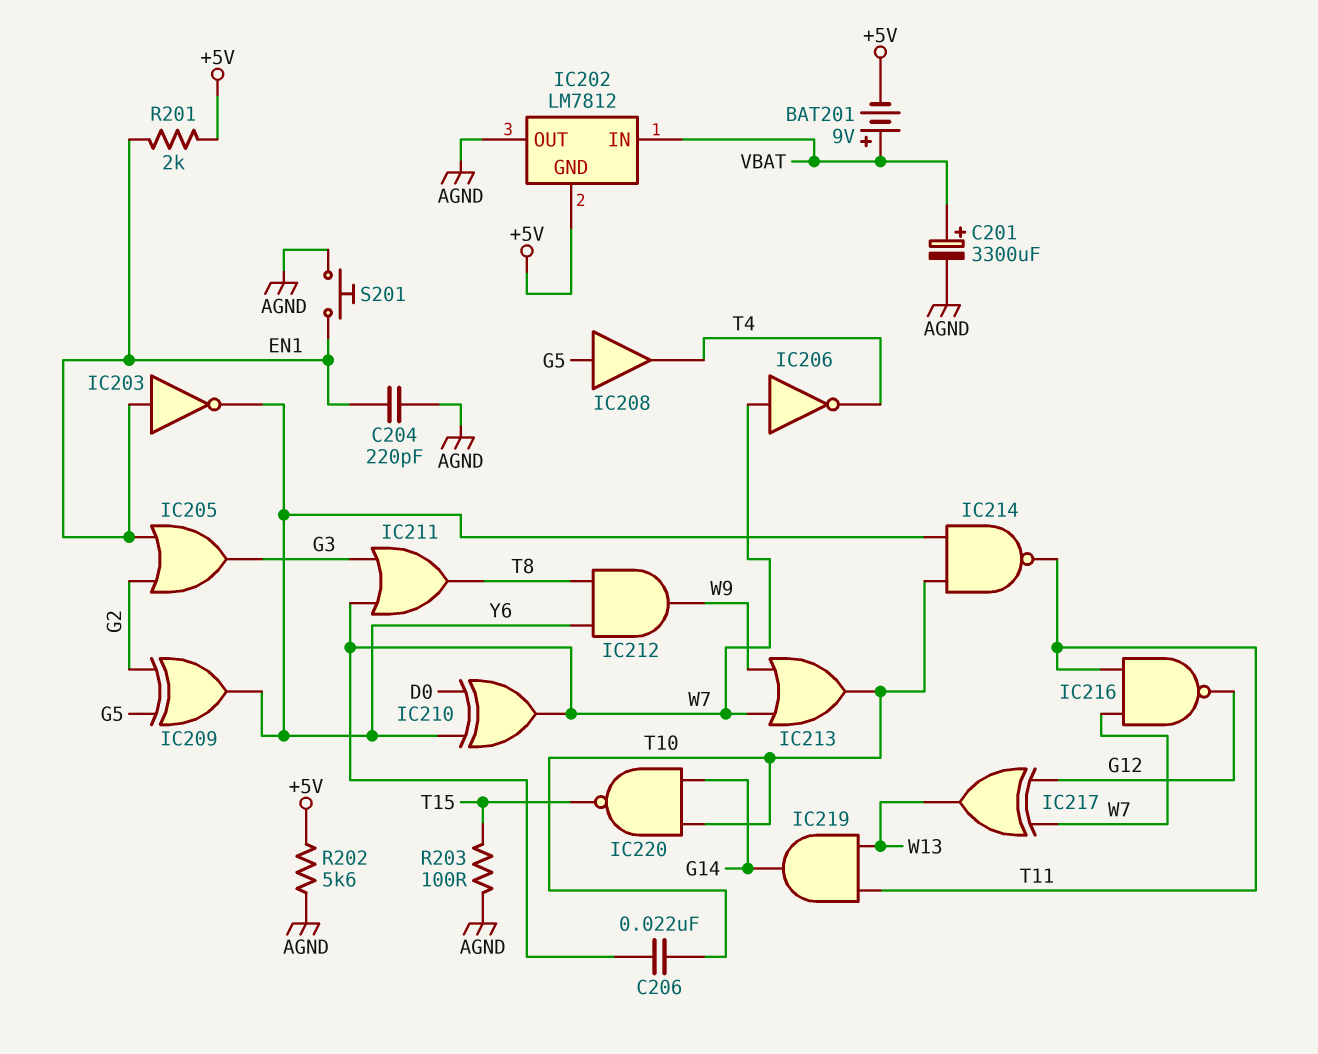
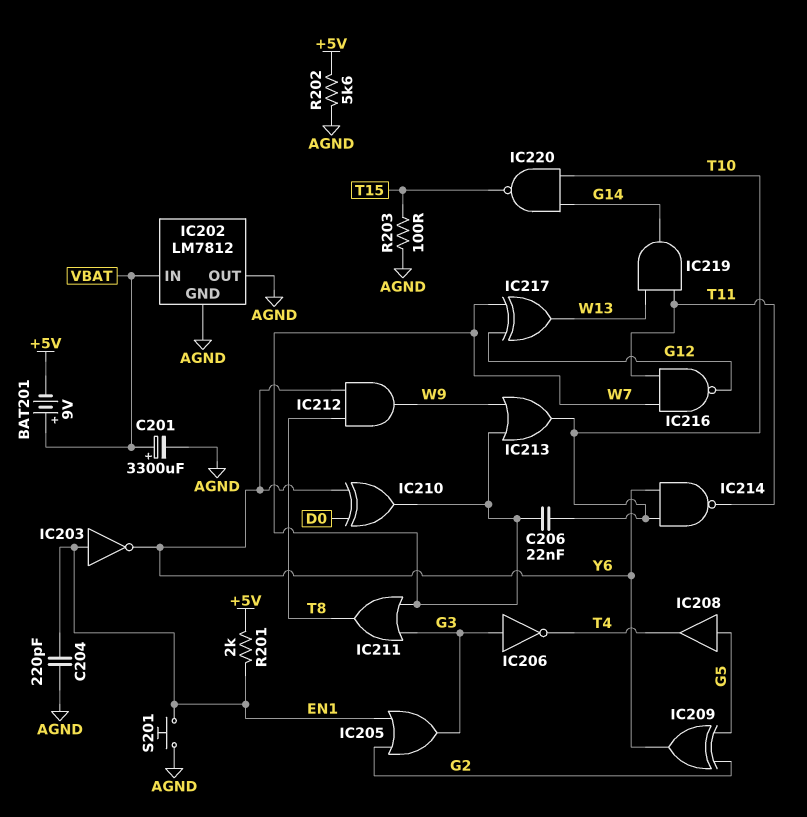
IC202 pin GND: +5V -> AGND
IC206: NOT (in W7, out T4) -> NOT (in G3, out T4)

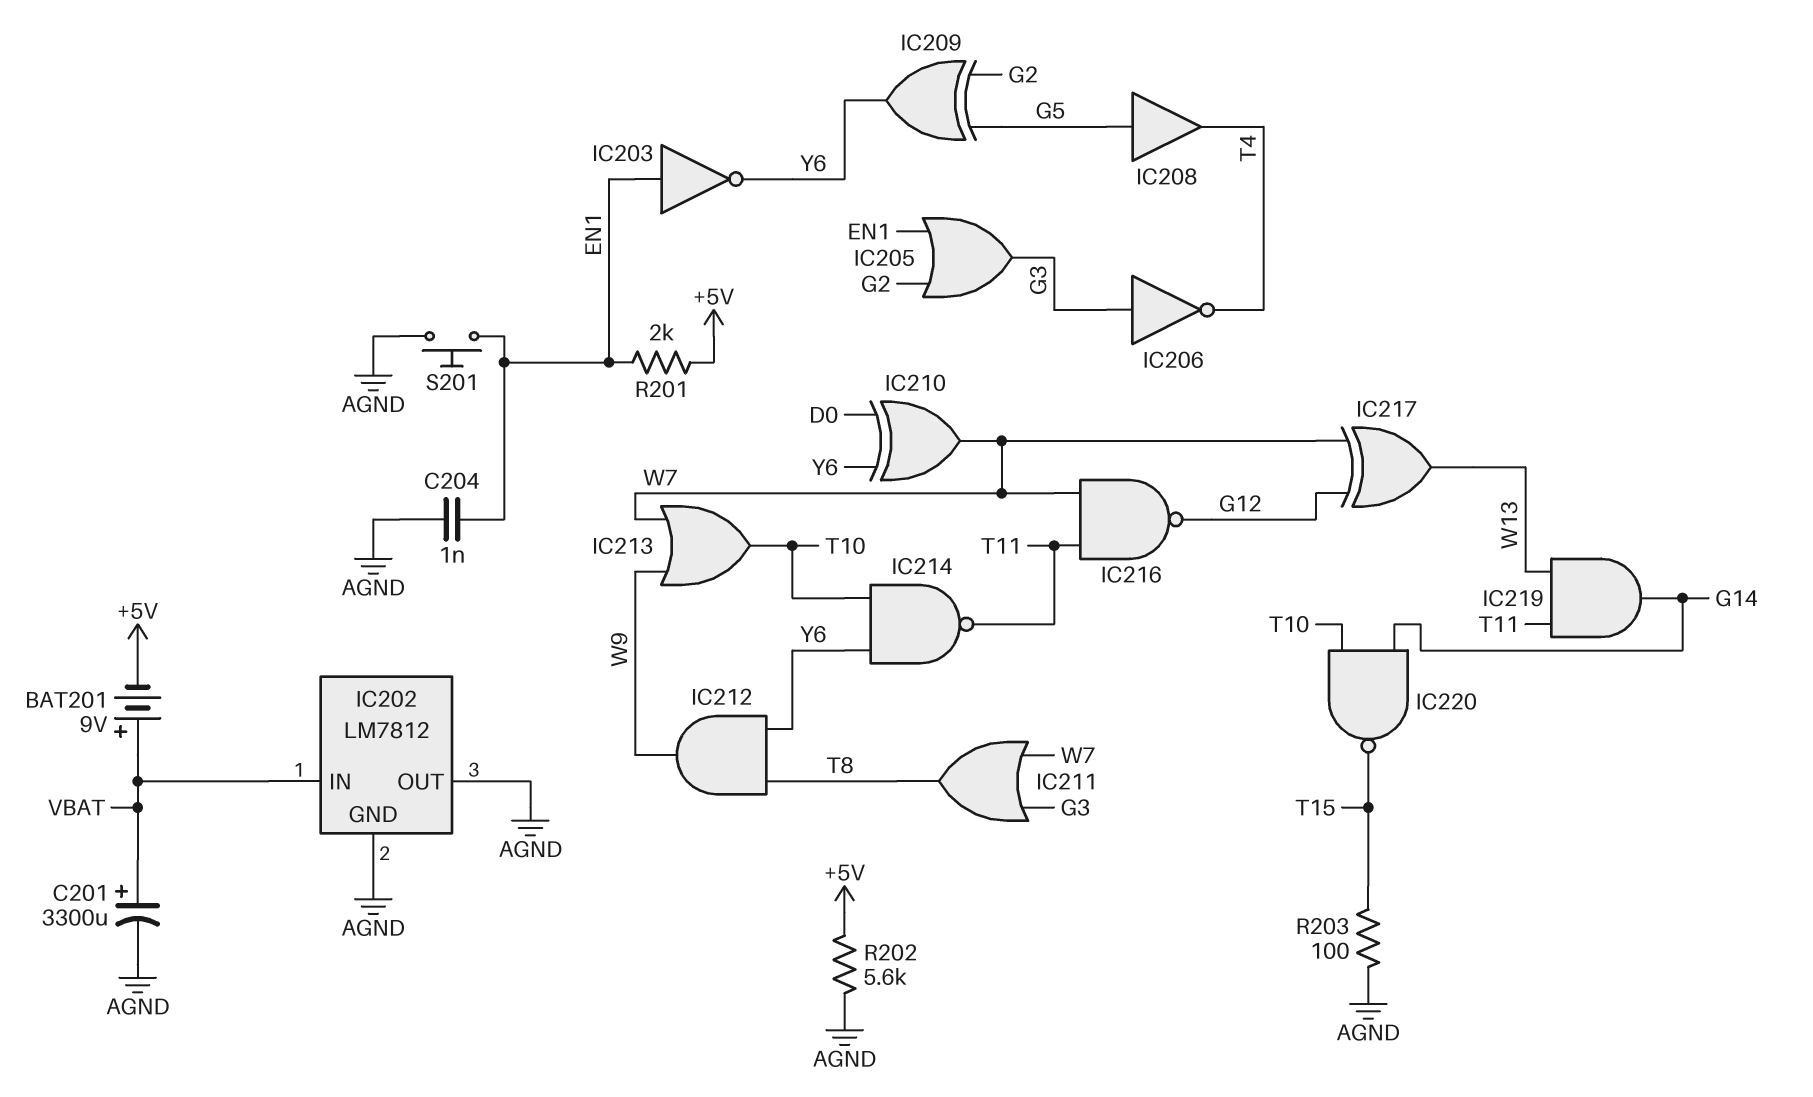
C204: 220pF (AGND, EN1) -> 1nF (AGND, EN1)
C206: 22nF (T10, W7) -> none

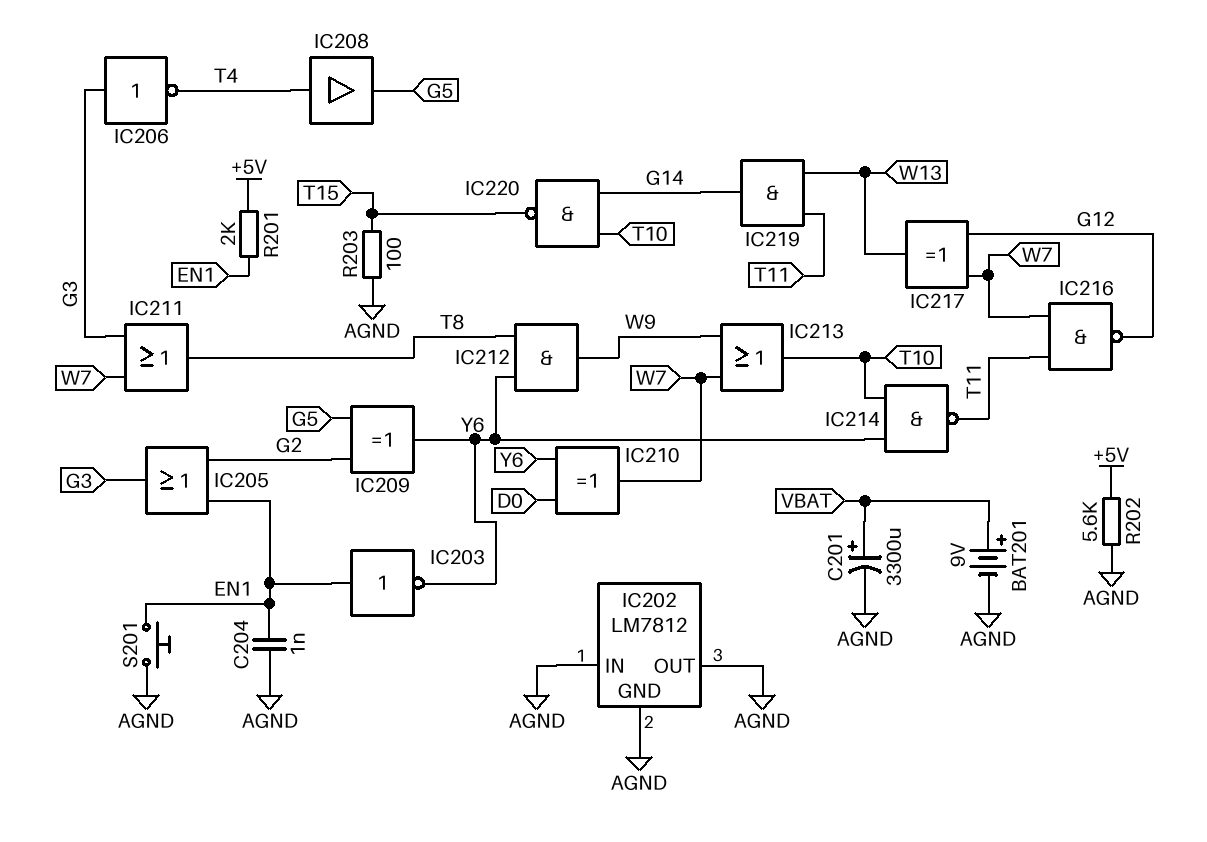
BAT201: 9V (plus VBAT, minus +5V) -> 9V (plus VBAT, minus AGND)
IC202 pin IN: VBAT -> AGND
IC208: buffer (in G5, out T4) -> buffer (in T4, out G5)

